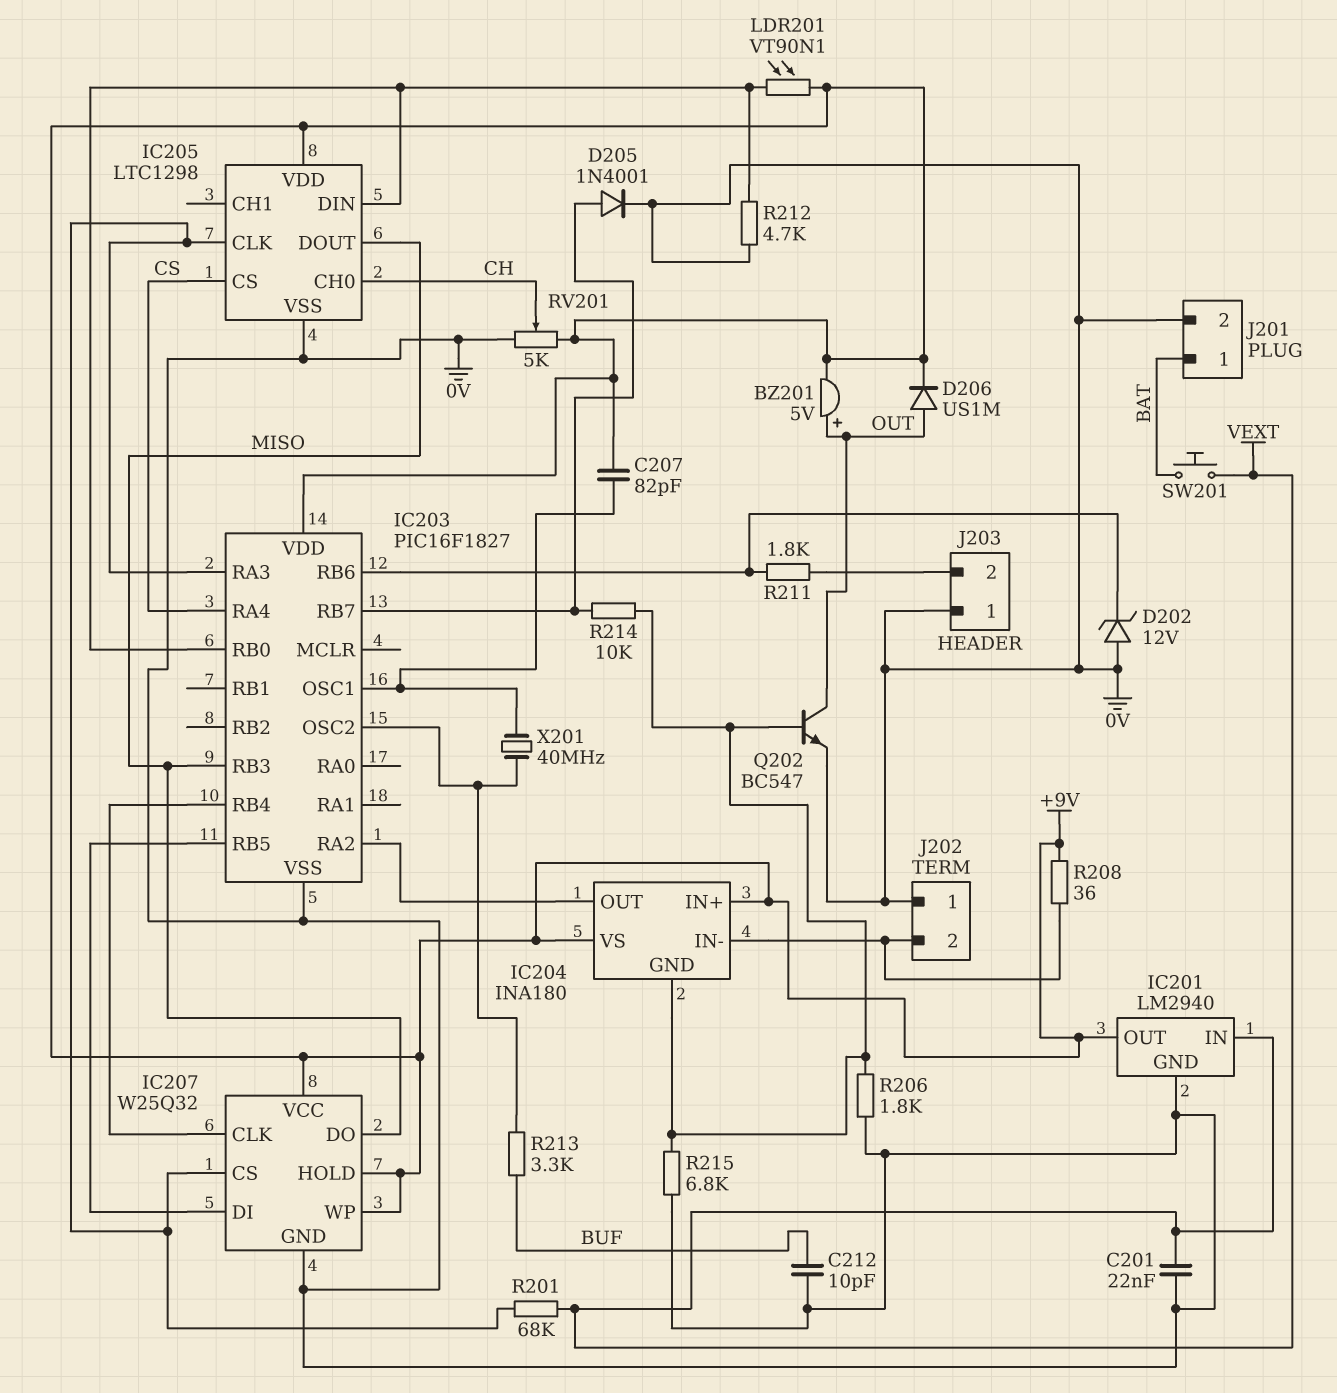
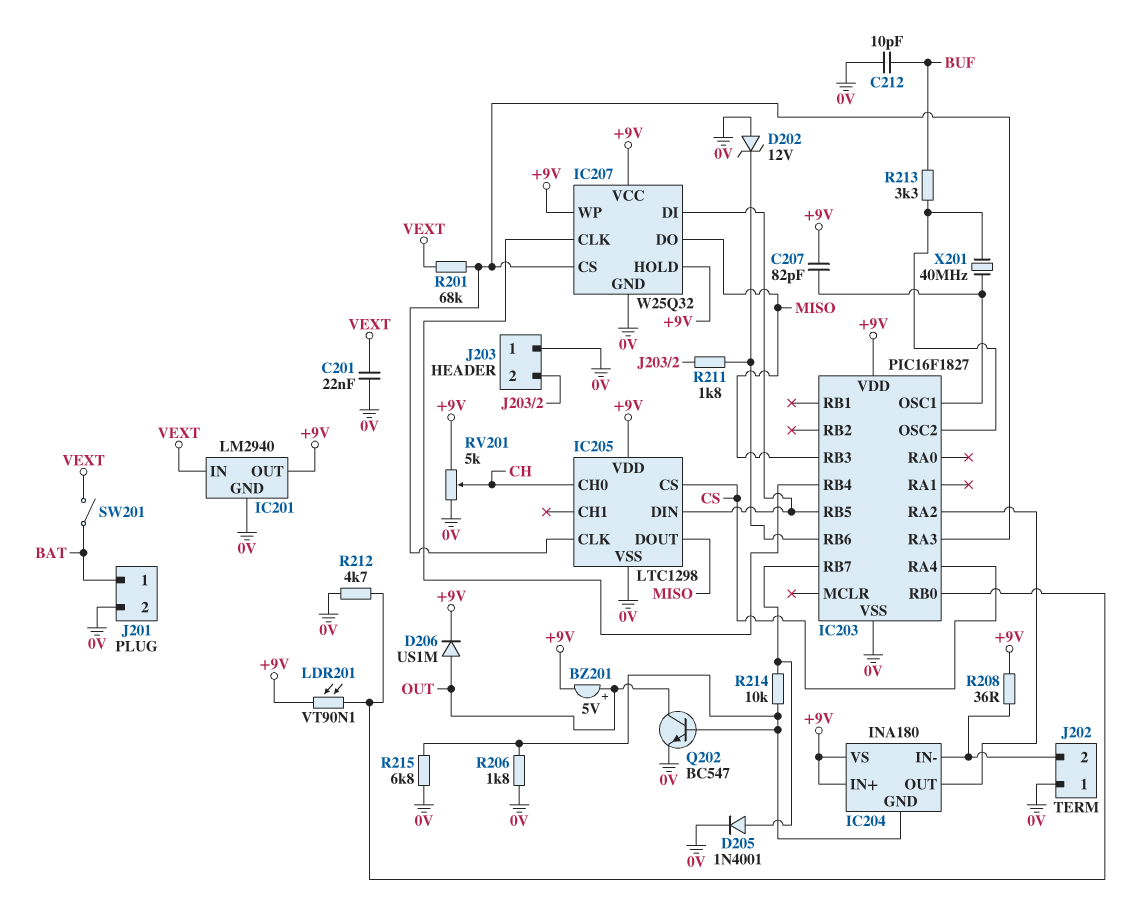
IC205 pin DIN: IC203/RB0 -> IC203/RB5
SW201: button (BAT, VEXT) -> switch (BAT, VEXT)

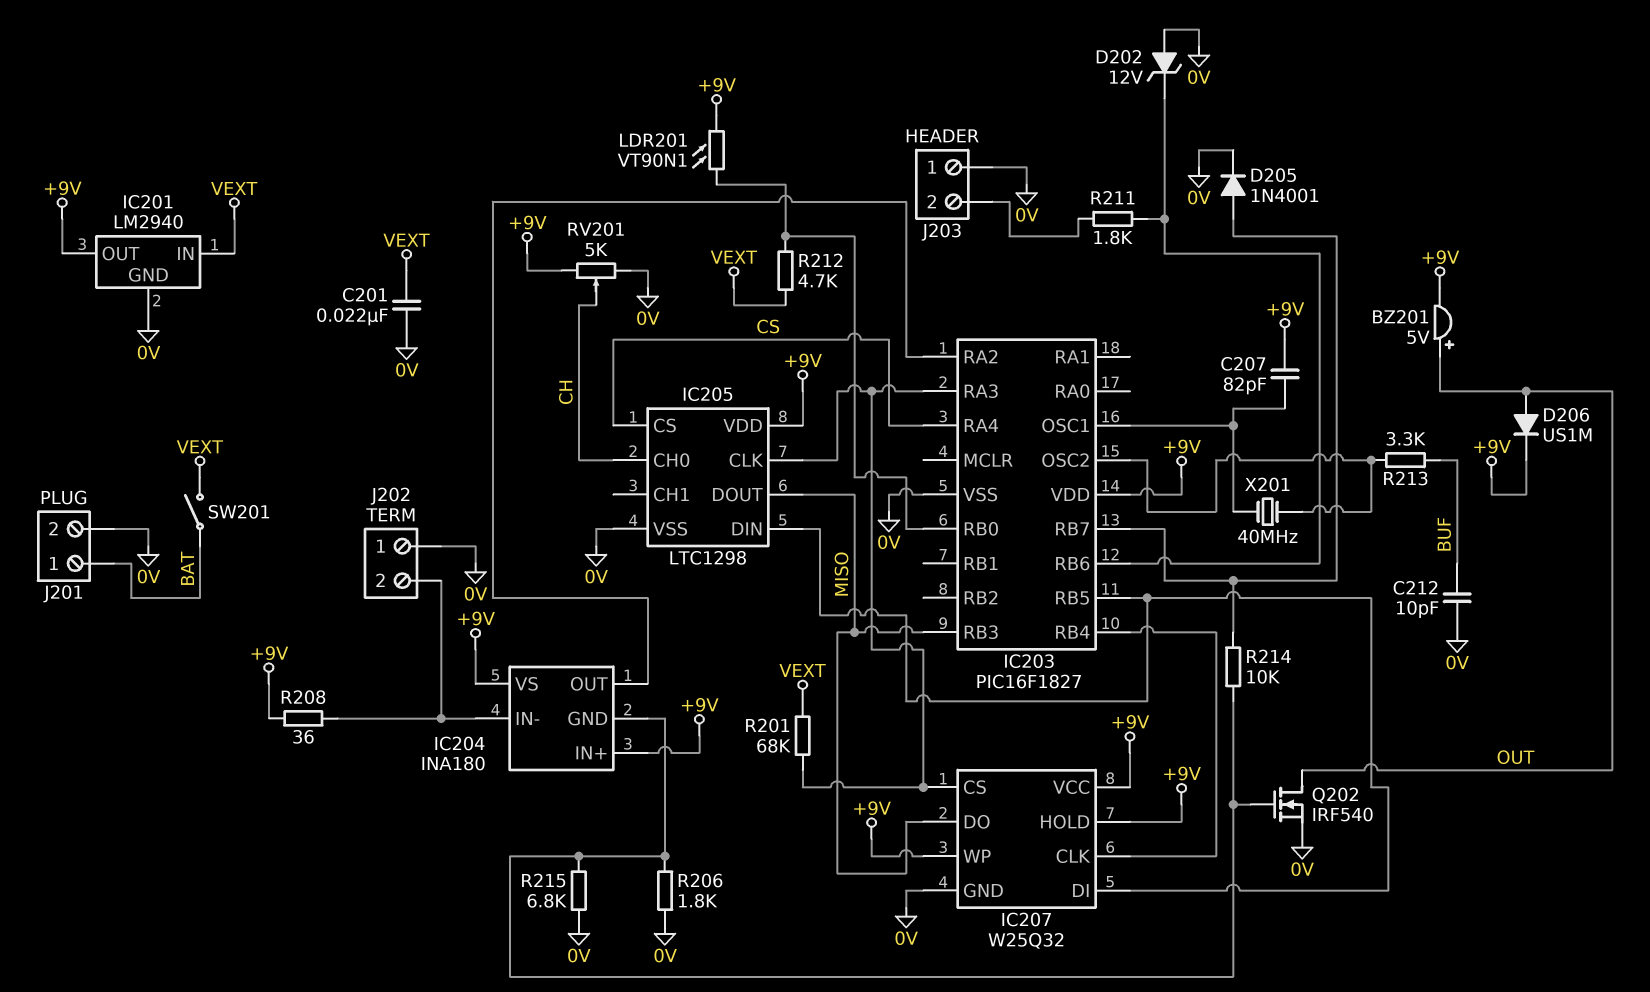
Q202: NPN BC547 (B IC204/GND, C OUT, E 0V) -> NMOS IRF540 (G IC204/GND, D OUT, S 0V)
R212: 4.7k (0V, IC203/RB0) -> 4.7k (IC203/RB0, VEXT)

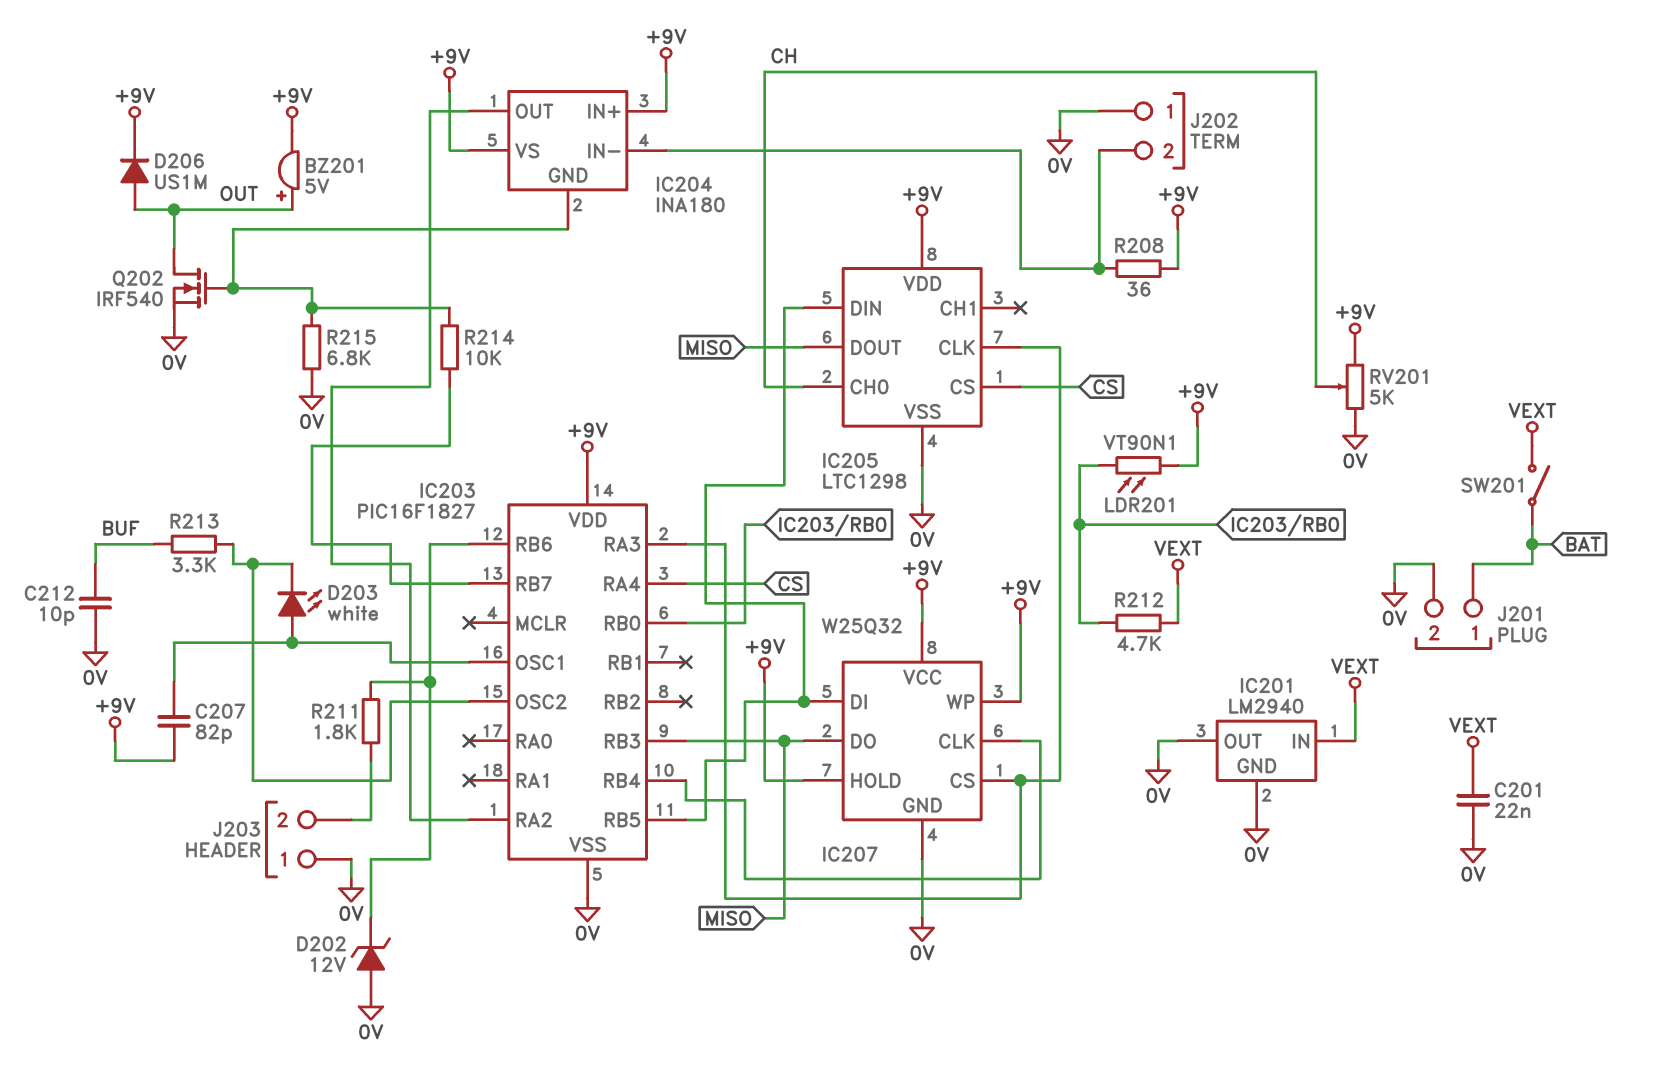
D203: none -> LED white (A IC203/OSC1, K IC203/OSC2)
D205: diode 1N4001 (A IC203/RB7, K 0V) -> none
IC201 pin OUT: +9V -> 0V
R201: 68k (IC203/RA3, VEXT) -> none
R206: 1.8k (0V, IC204/GND) -> none
X201: 40MHz (IC203/OSC1, IC203/OSC2) -> none

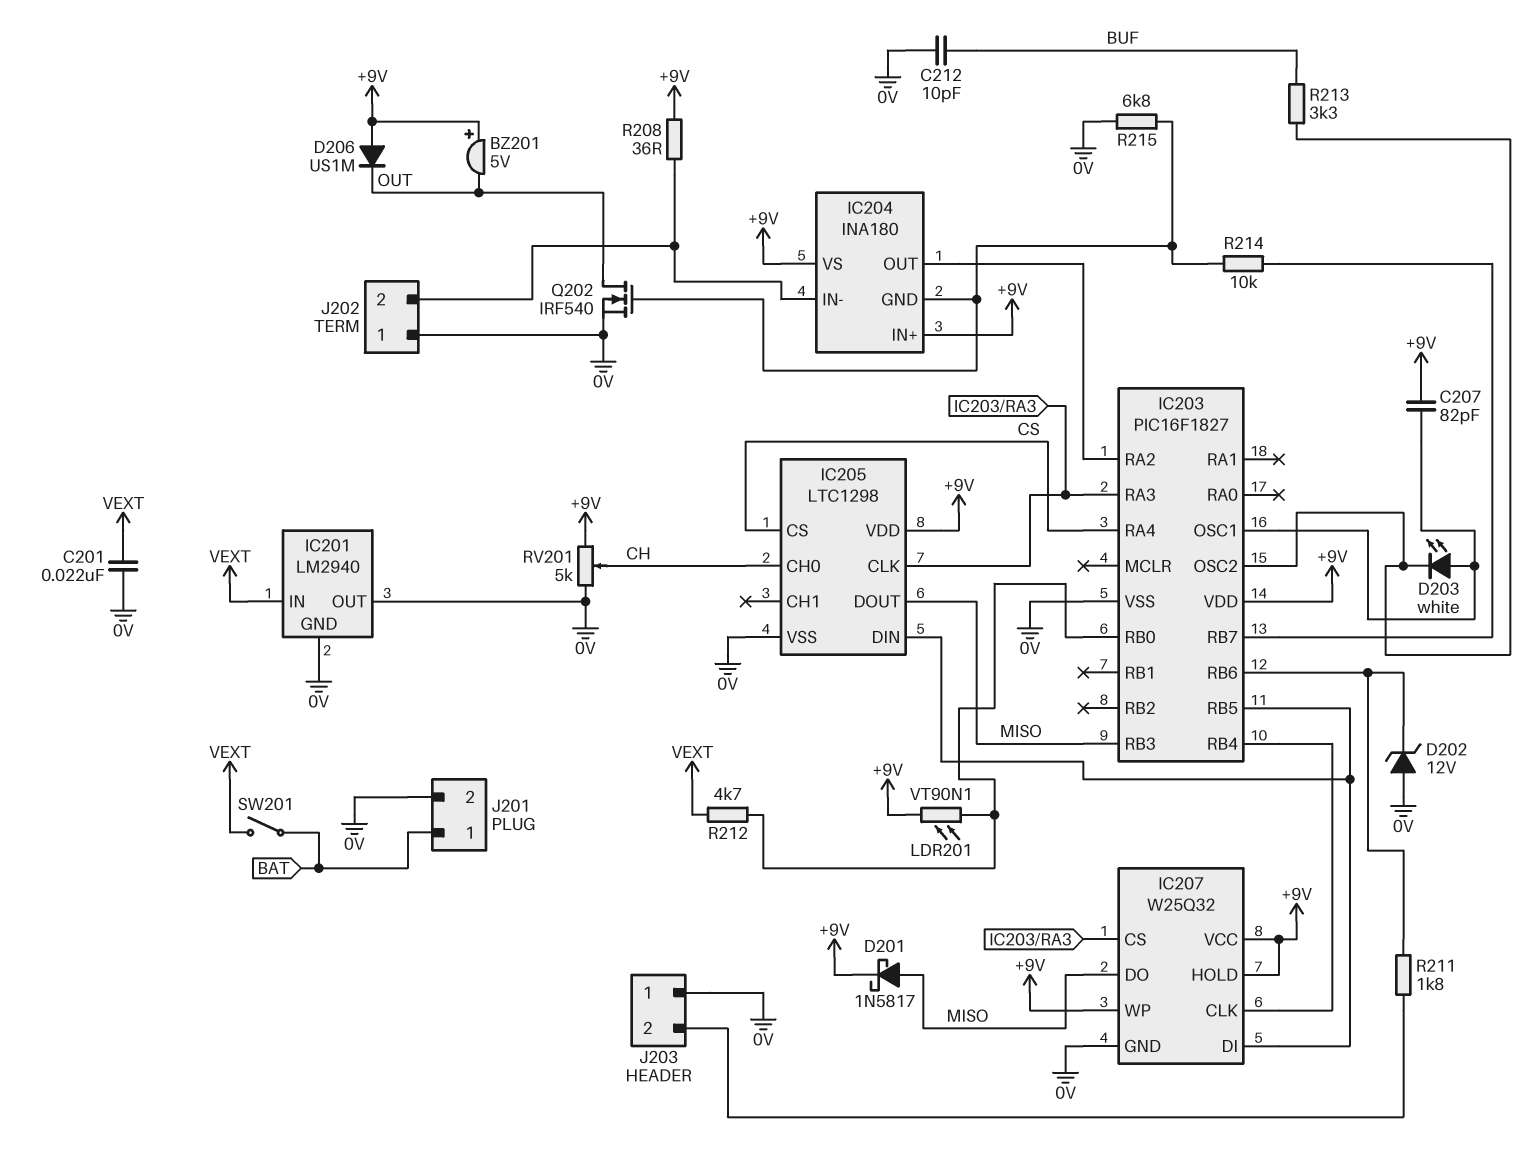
BZ201: buzzer 5V (plus OUT, minus +9V) -> buzzer 5V (plus +9V, minus OUT)
D201: none -> schottky 1N5817 (A MISO, K +9V)
D206: diode US1M (A OUT, K +9V) -> diode US1M (A +9V, K OUT)

